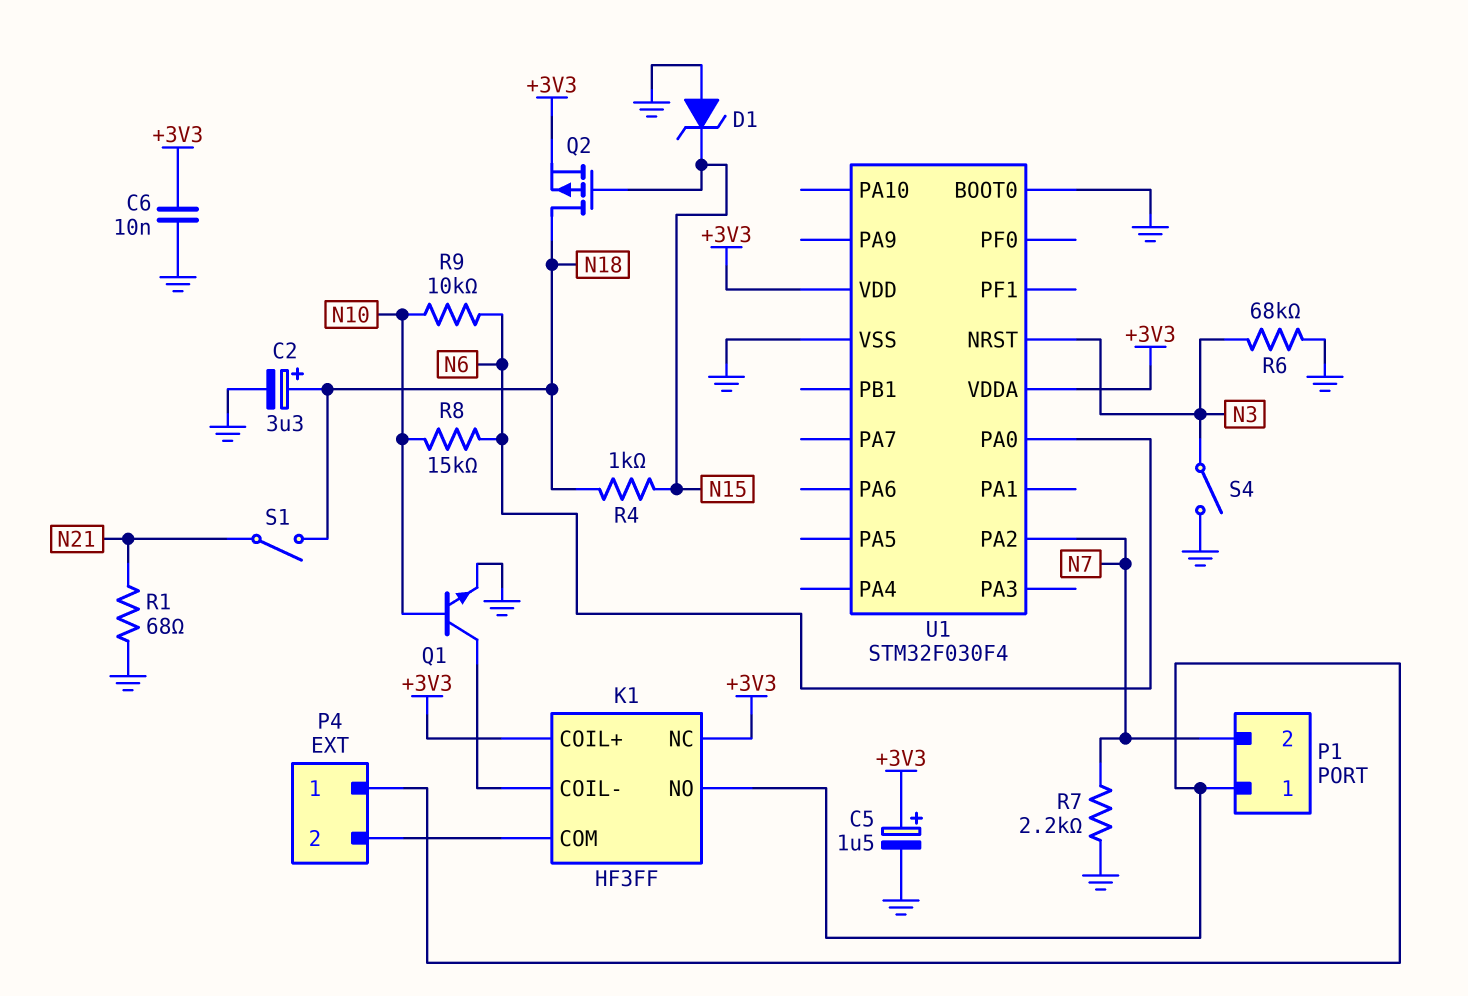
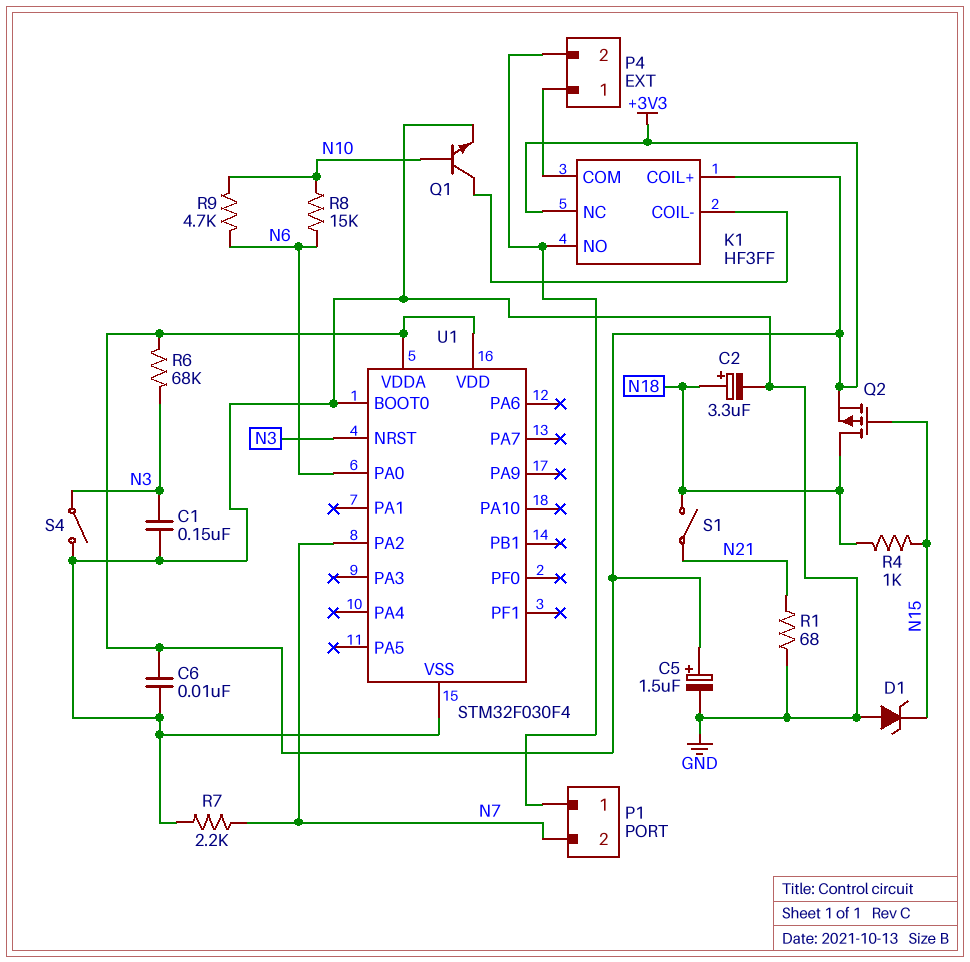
C1: none -> 150nF (GND, N3)
P4 pin 1: K1/NO -> K1/COM
P4 pin 2: K1/COM -> K1/NO
R6: 68k (GND, N3) -> 68k (+3V3, N3)
R9: 10k (N6, N10) -> 4.7k (N6, N10)

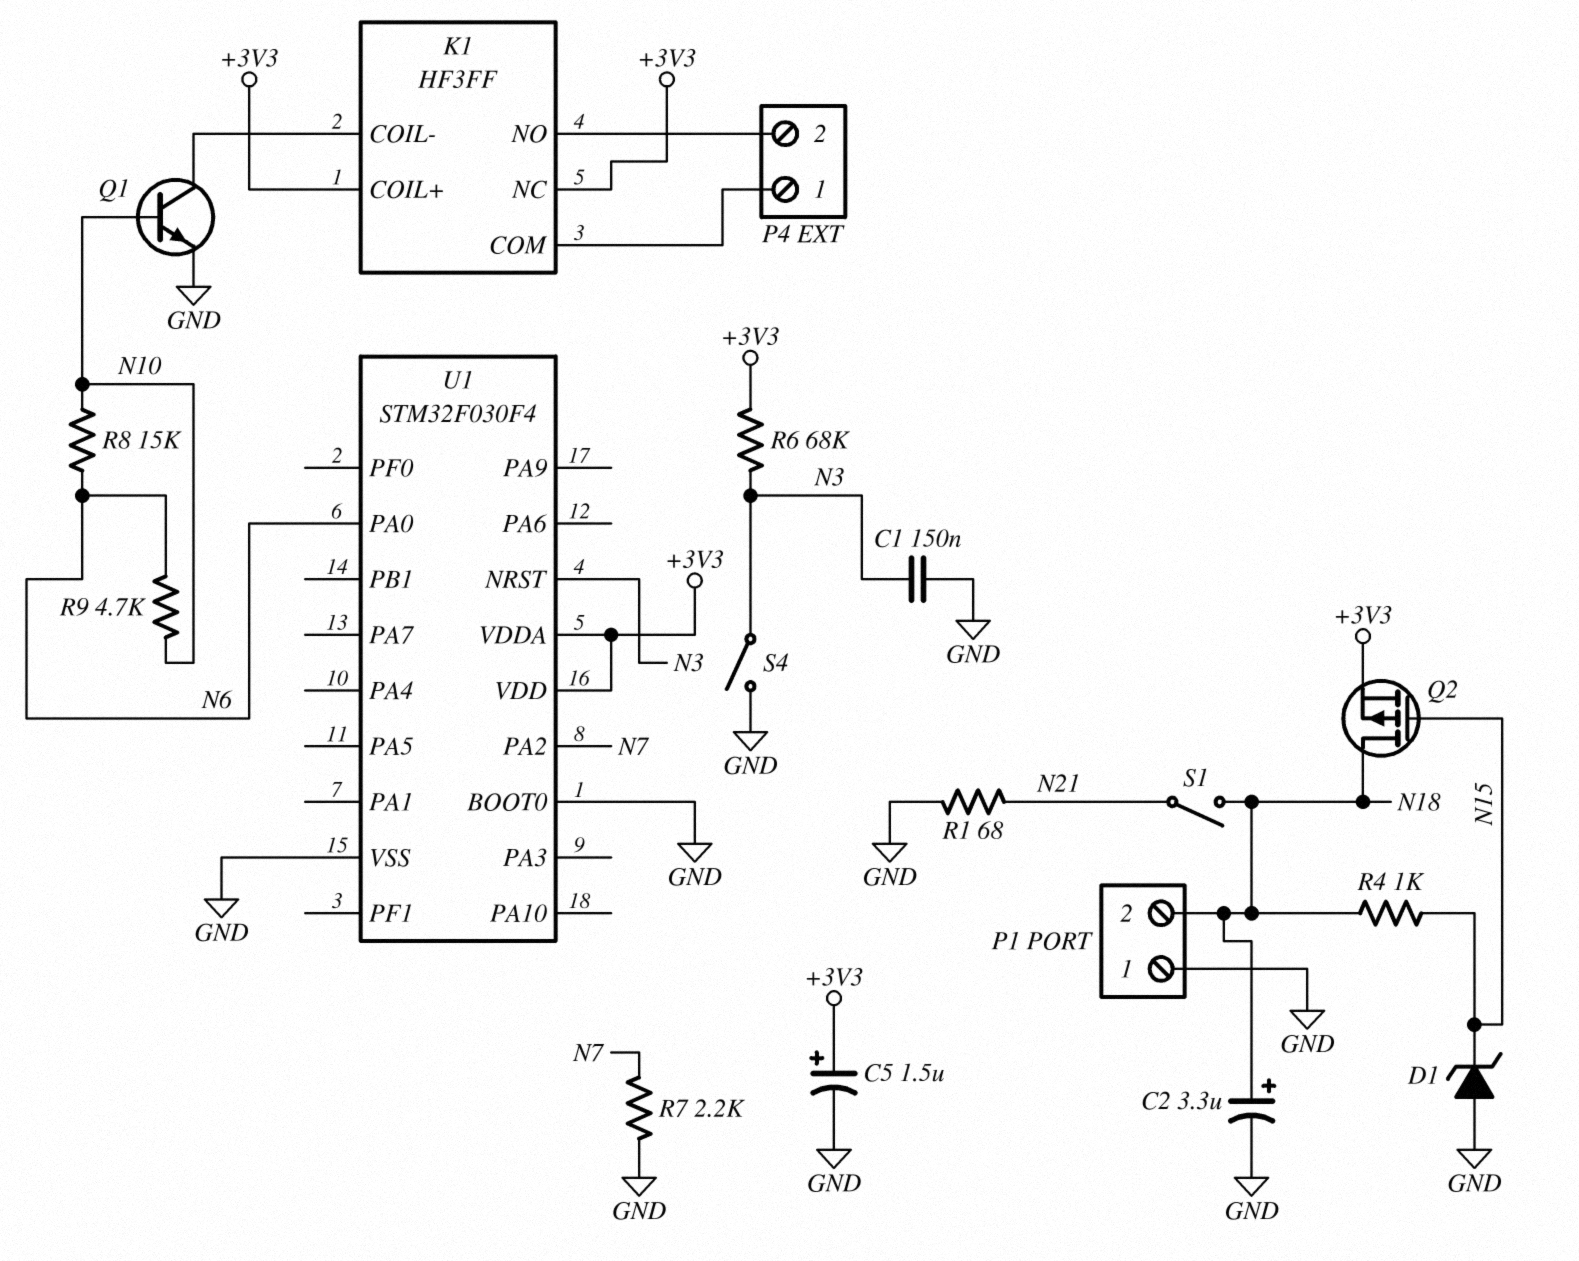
C6: 10nF (+3V3, GND) -> none
P1 pin 1: K1/NO -> GND
P1 pin 2: N7 -> N18

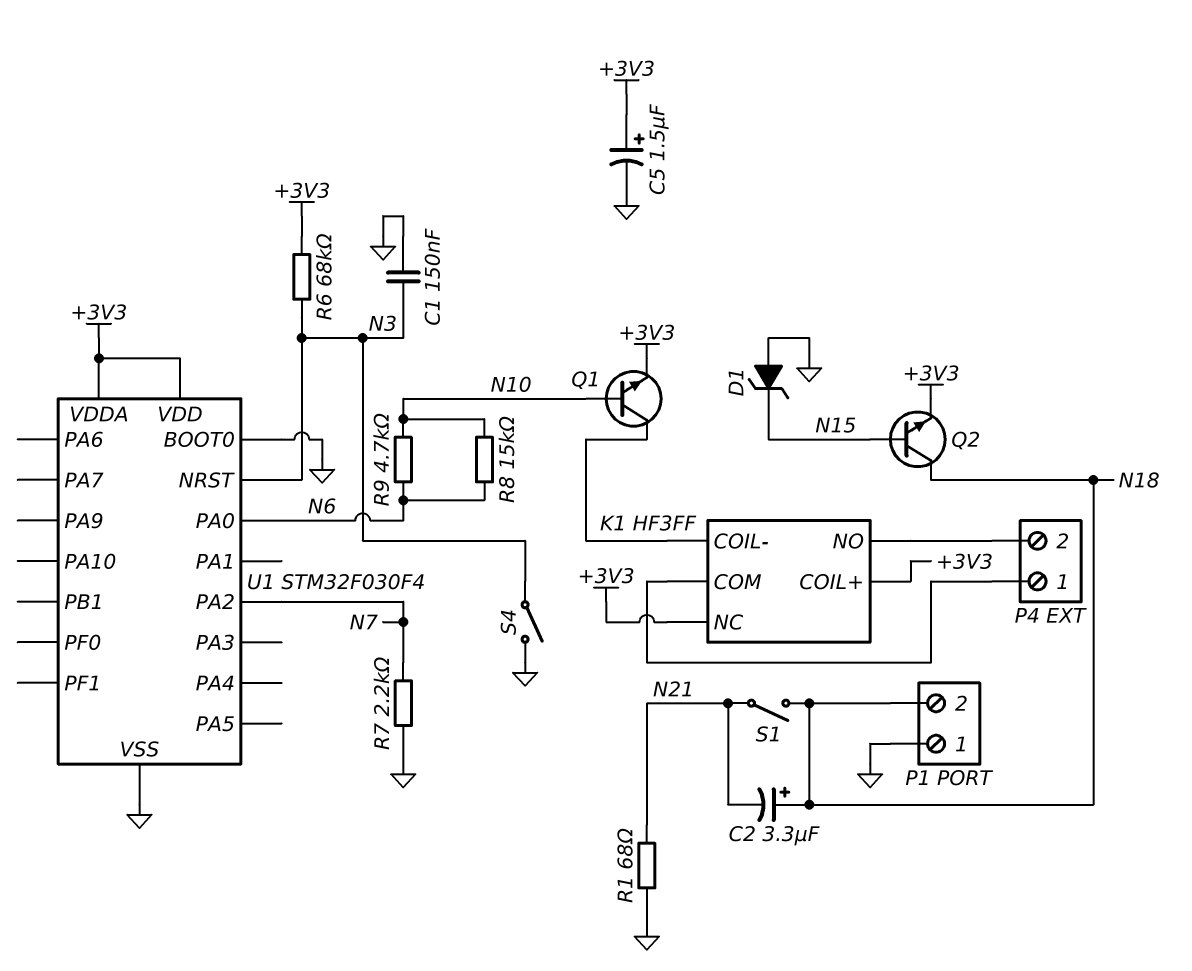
C2: 3.3uF (plus N18, minus GND) -> 3.3uF (plus N18, minus N21)
Q1: NPN (B N10, C K1/COIL-, E GND) -> NPN (B N10, C K1/COIL-, E +3V3)
Q2: PMOS (G N15, D N18, S +3V3) -> NPN (B N15, C N18, E +3V3)
R4: 1k (N15, N18) -> none

